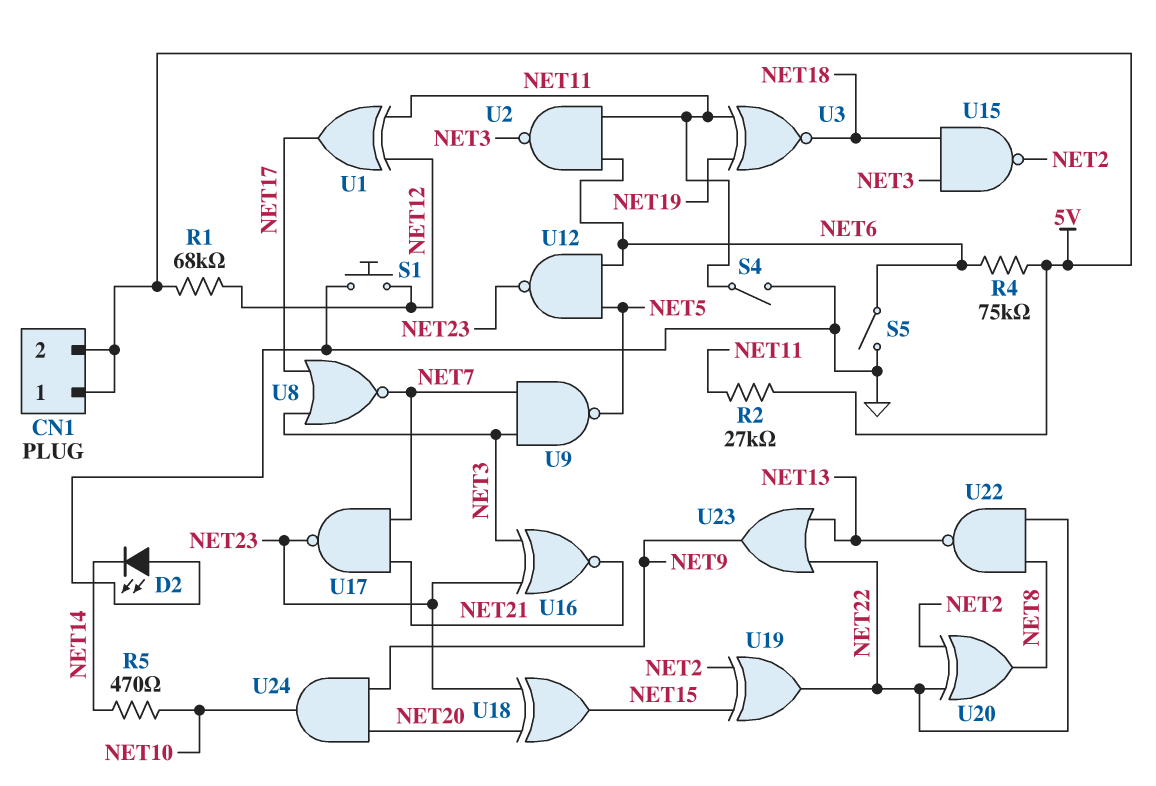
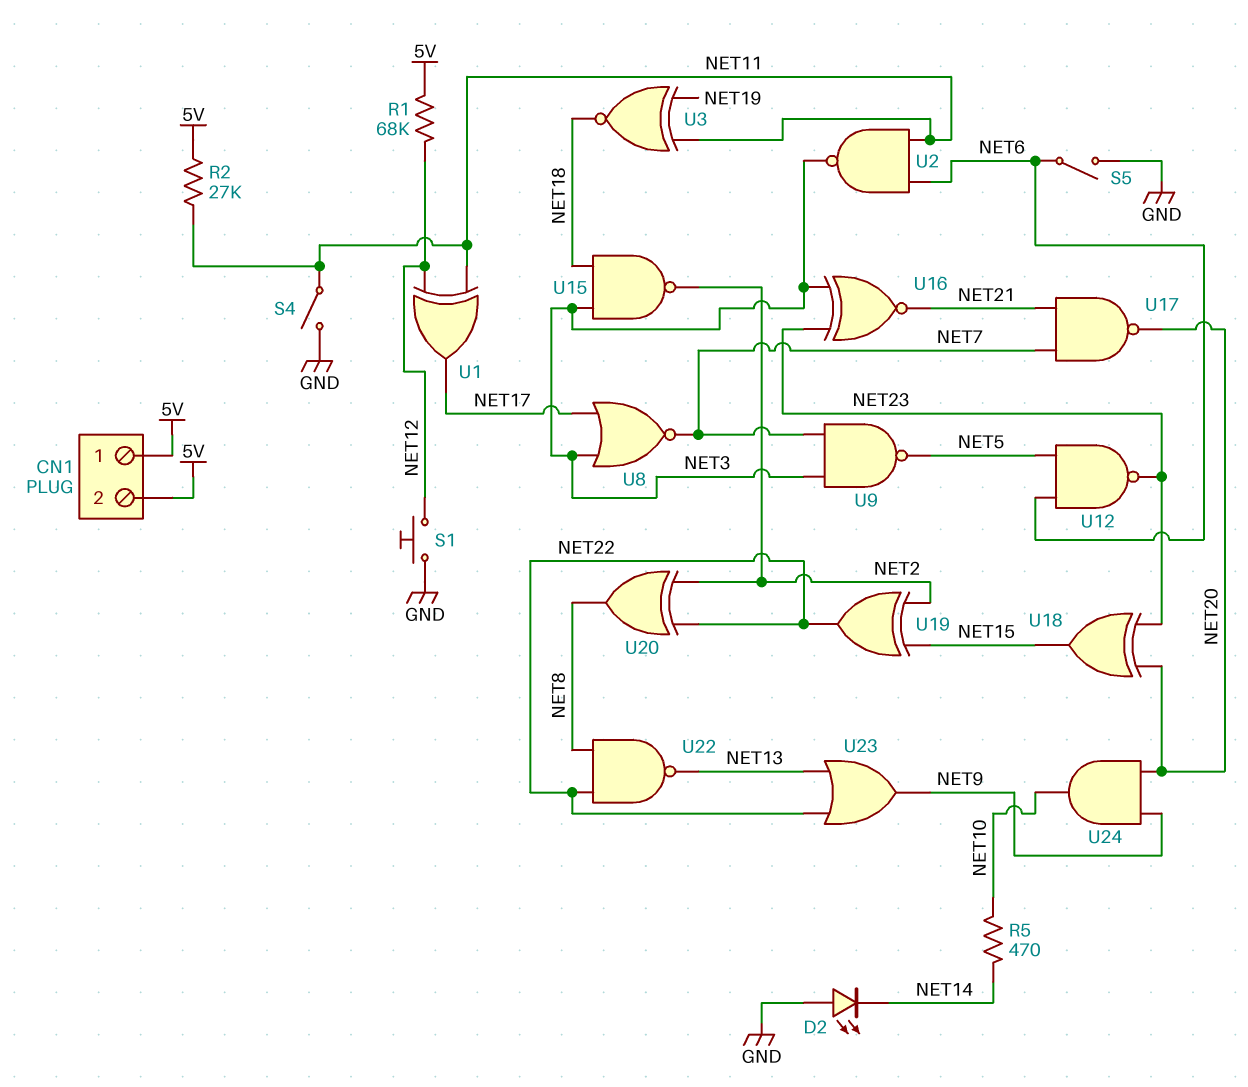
R4: 75k (5V, NET6) -> none
U17: NAND (in NET7, in NET21, out NET23) -> NAND (in NET7, in NET21, out NET20)

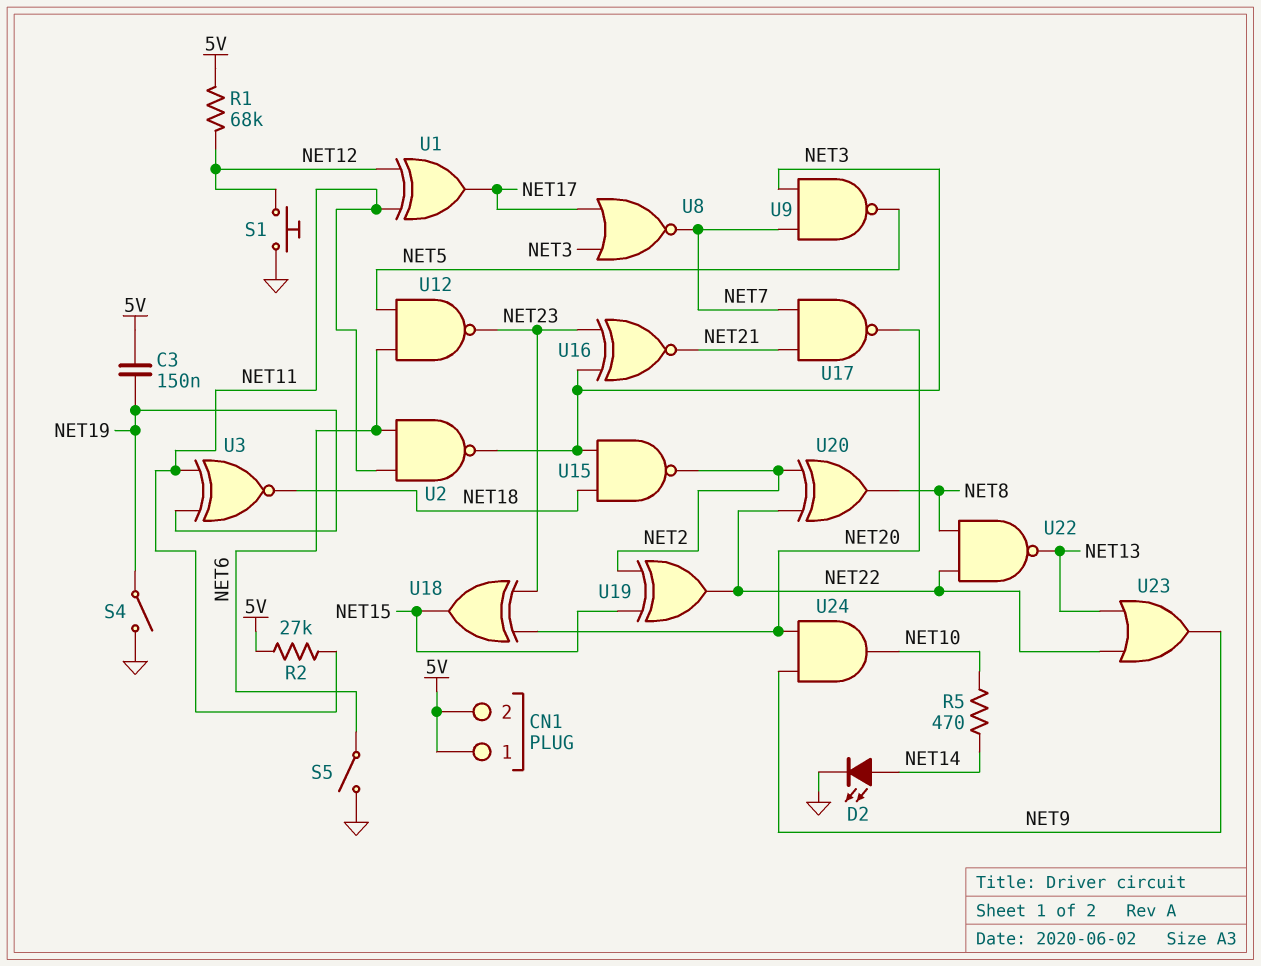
C3: none -> 150nF (5V, NET19)
D2: LED (A GND, K NET14) -> LED (A NET14, K GND)
S4: switch (GND, NET11) -> switch (GND, NET19)

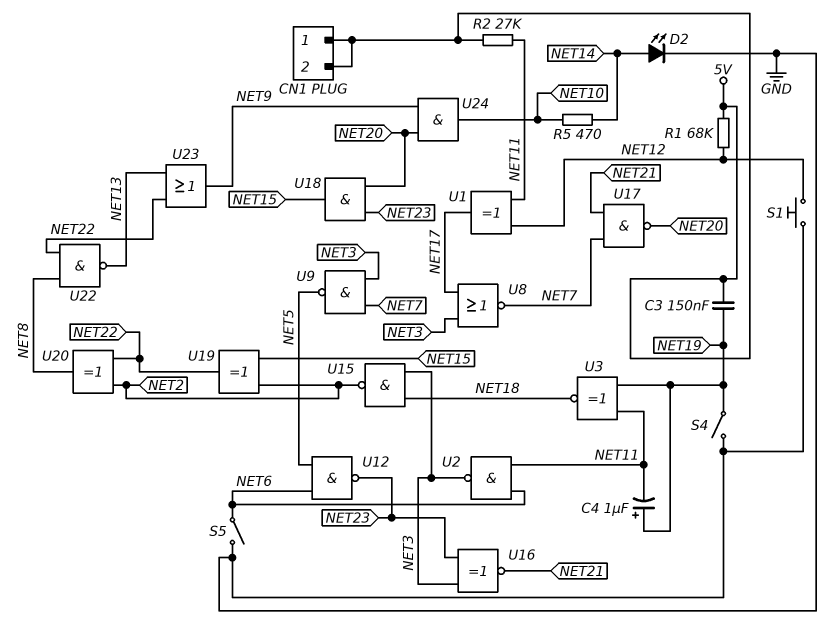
C4: none -> 1uF (plus NET19, minus NET11)
U18: XOR (in NET20, in NET23, out NET15) -> AND (in NET20, in NET23, out NET15)

